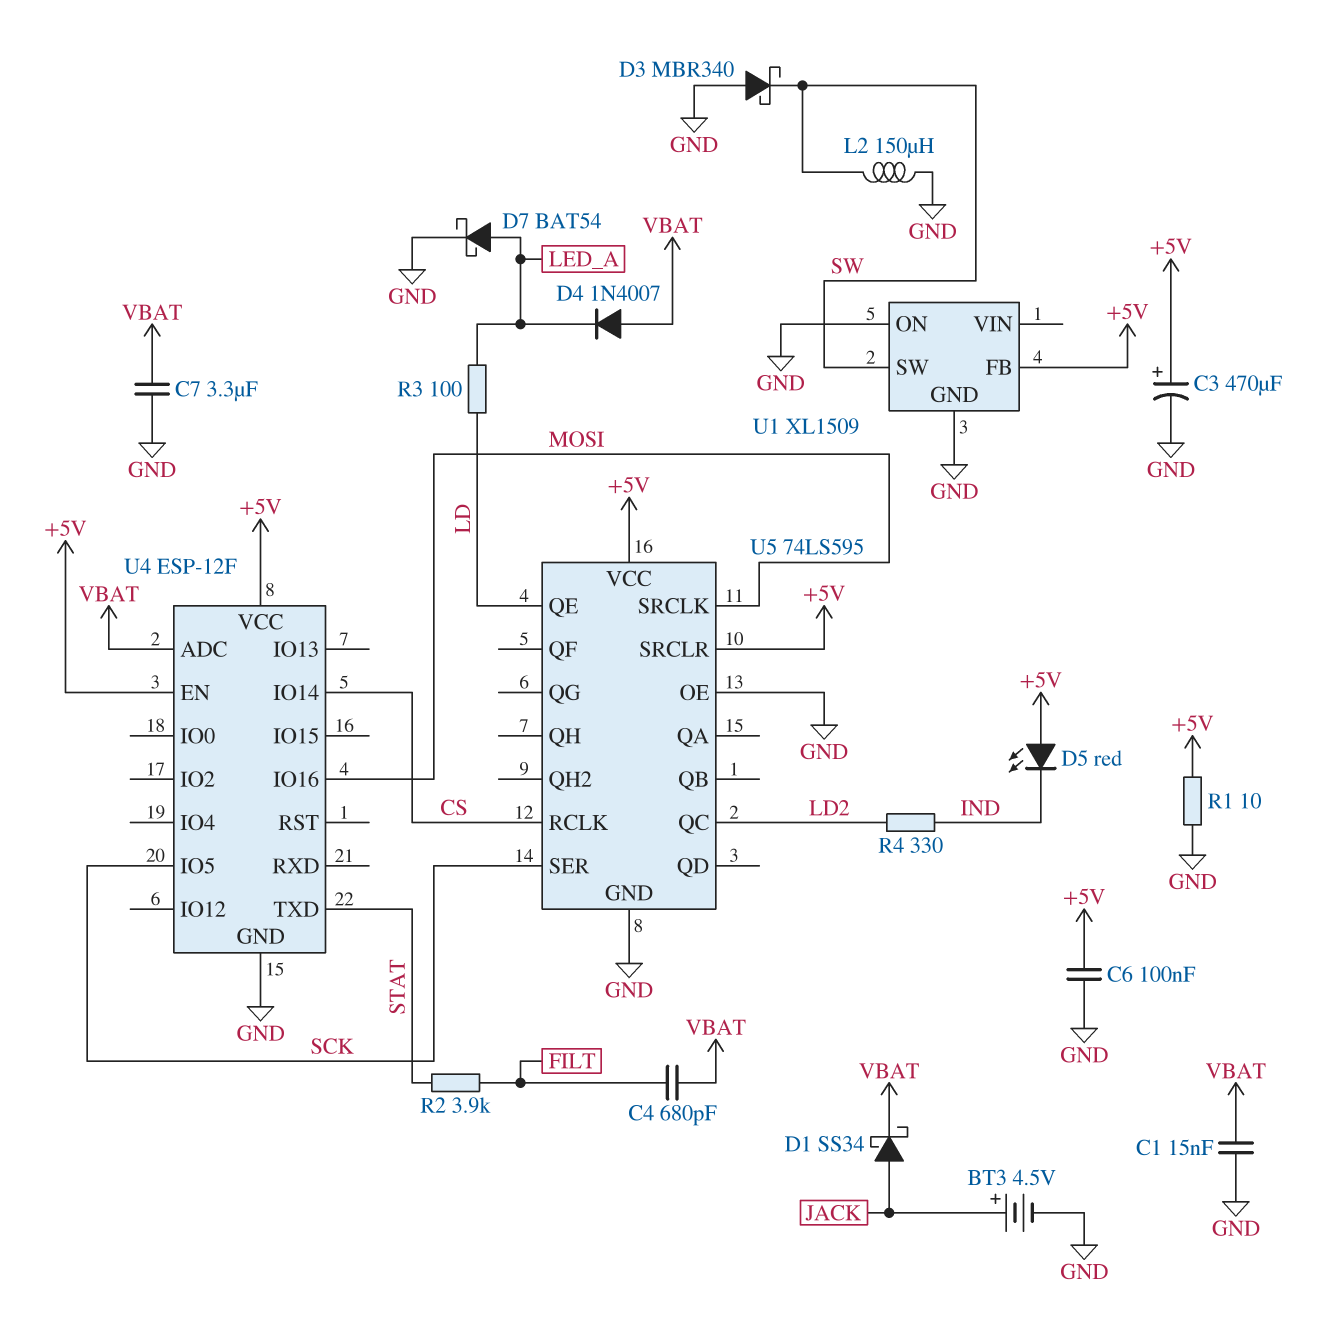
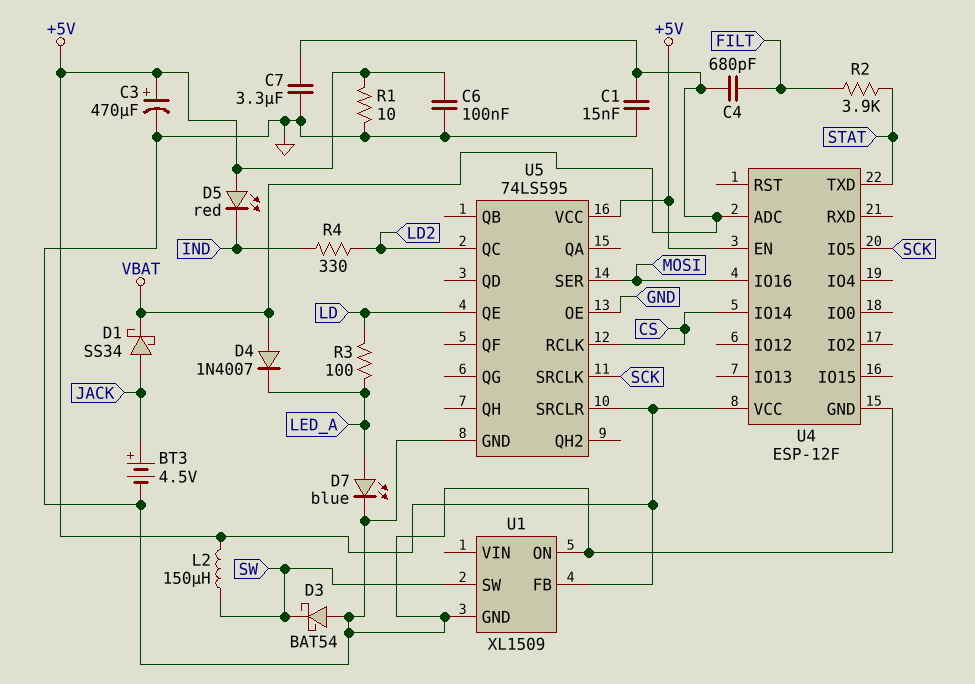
D3: schottky MBR340 (A GND, K SW) -> schottky BAT54 (A GND, K SW)
D7: schottky BAT54 (A LED_A, K GND) -> LED blue (A LED_A, K GND)
L2: 150uH (GND, SW) -> 150uH (+5V, SW)
U5 pin SER: SCK -> MOSI
U5 pin SRCLK: MOSI -> SCK

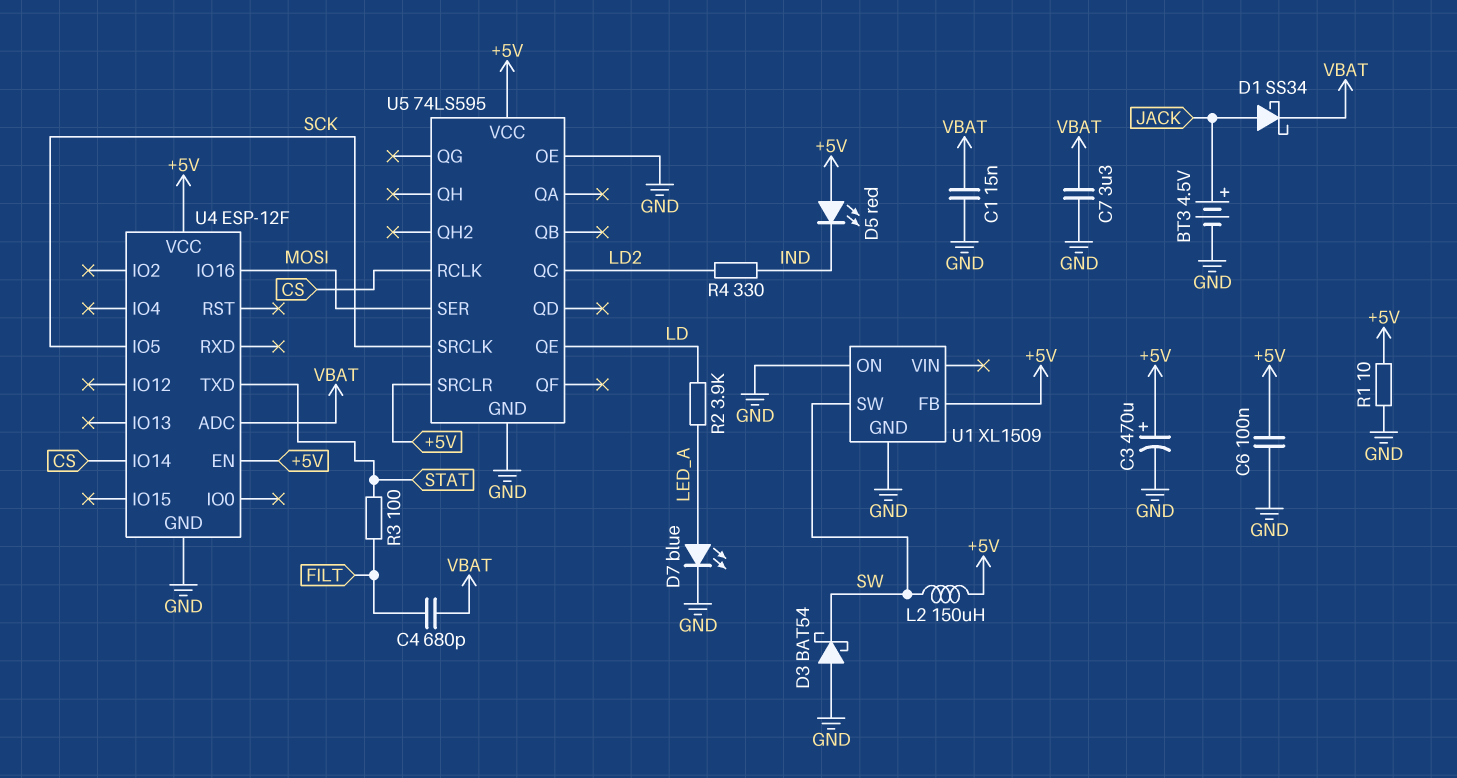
D4: diode 1N4007 (A VBAT, K LED_A) -> none
R2: 3.9k (FILT, STAT) -> 3.9k (LD, LED_A)
R3: 100 (LD, LED_A) -> 100 (FILT, STAT)

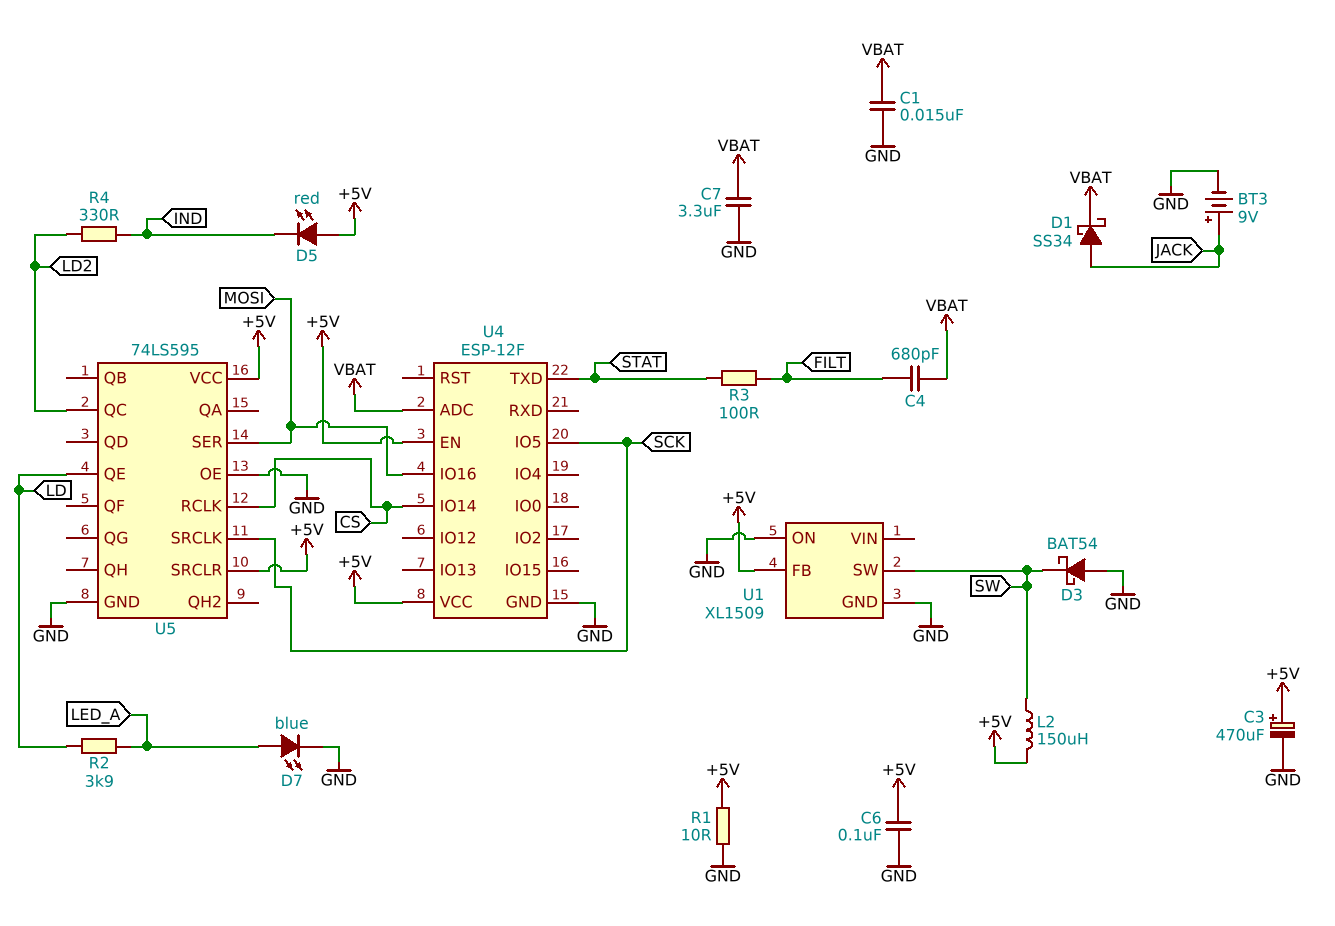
BT3: 4.5V (plus JACK, minus GND) -> 9V (plus JACK, minus GND)

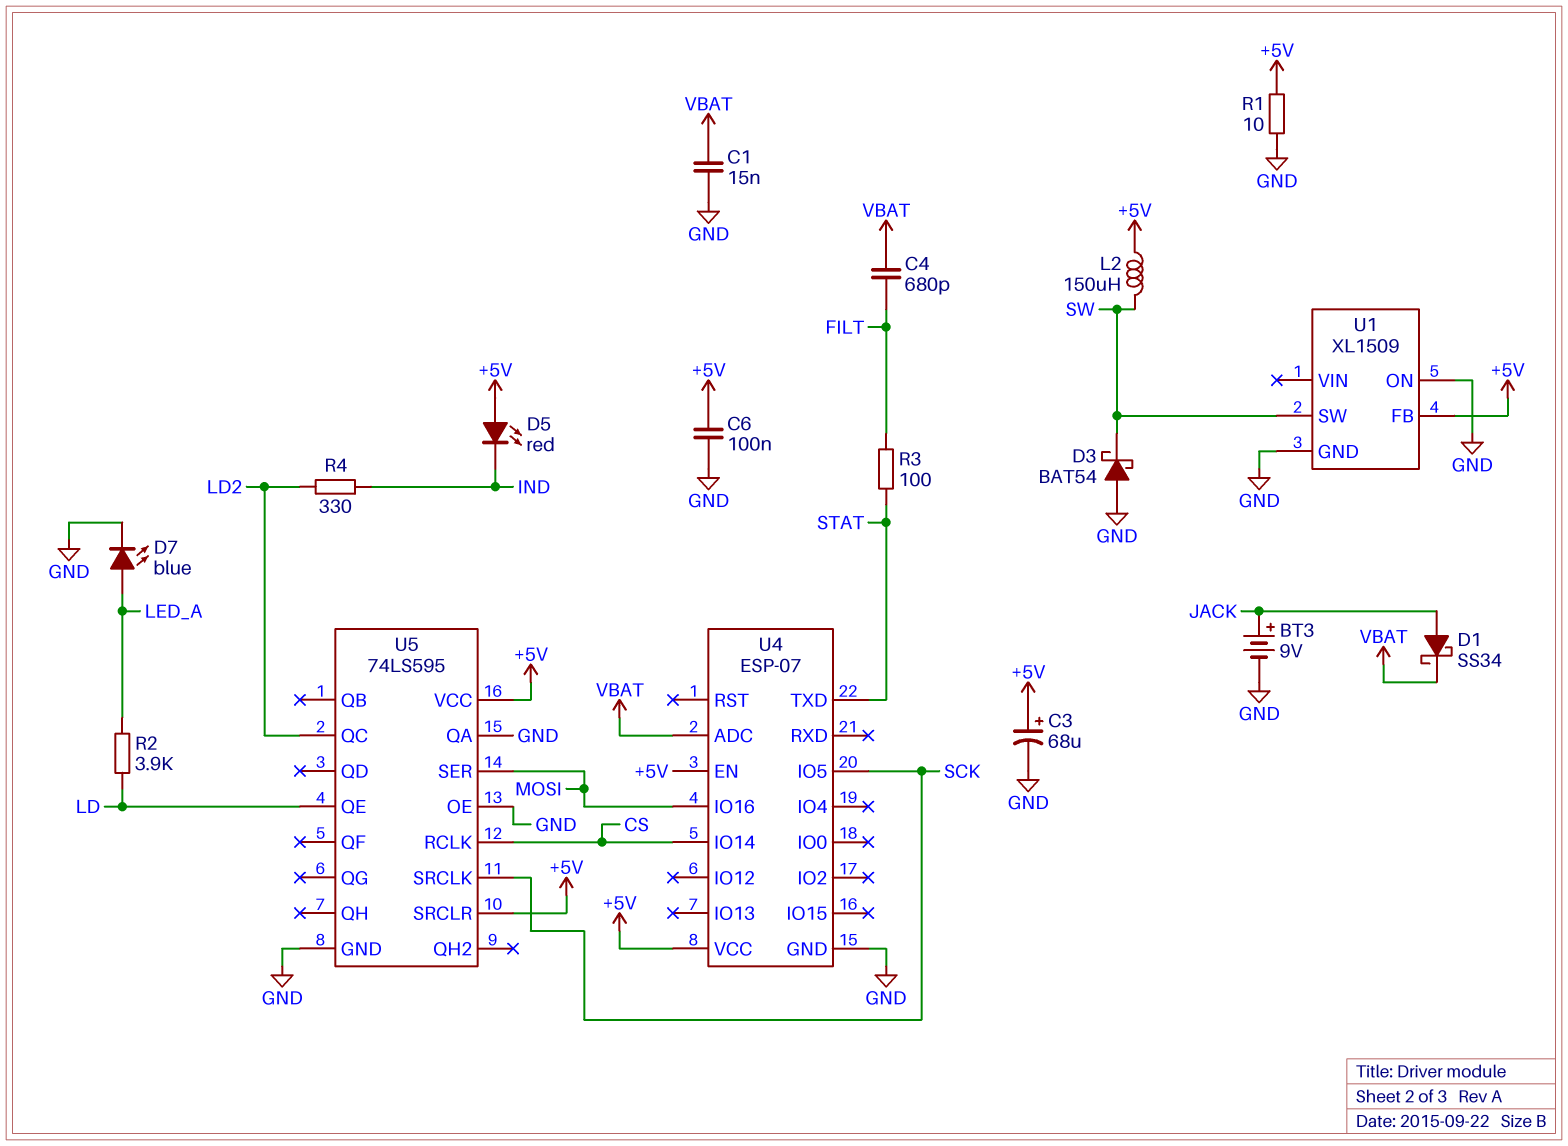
C3: 470uF (plus +5V, minus GND) -> 68uF (plus +5V, minus GND)
C7: 3.3uF (GND, VBAT) -> none
U4: ESP-12F -> ESP-07
U5 pin QA: none -> GND

